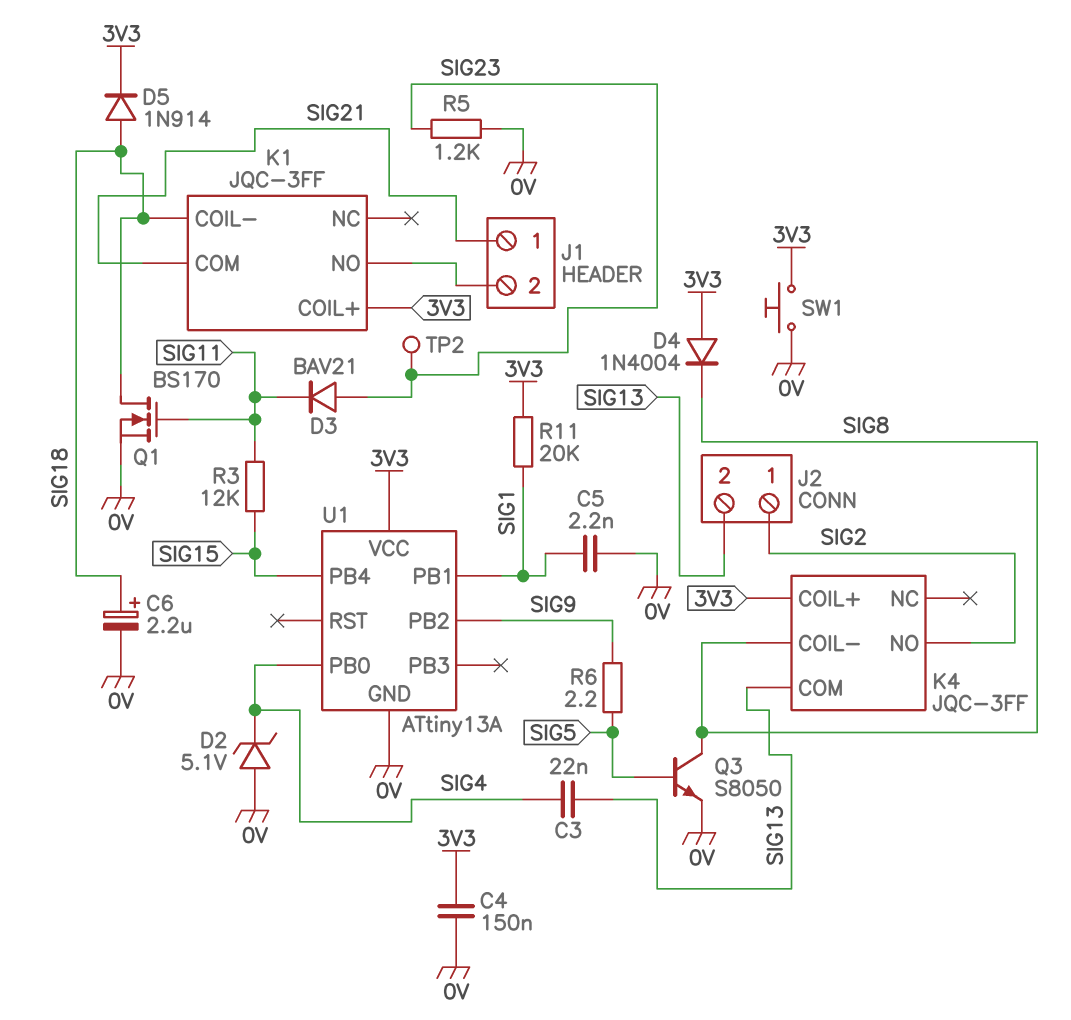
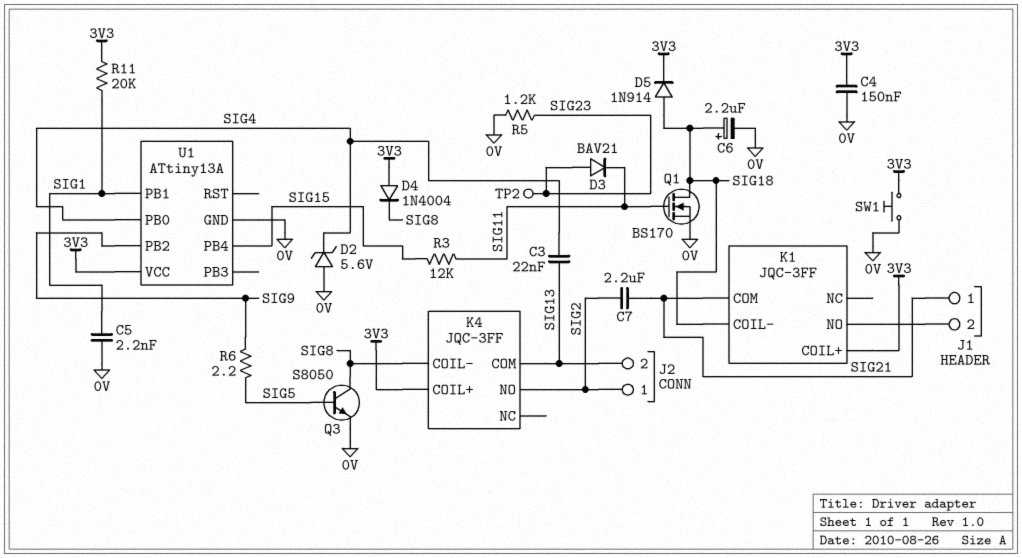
C7: none -> 2.2uF (SIG2, SIG21)
D2: zener 5.1V (A 0V, K SIG4) -> zener 5.6V (A 0V, K SIG4)

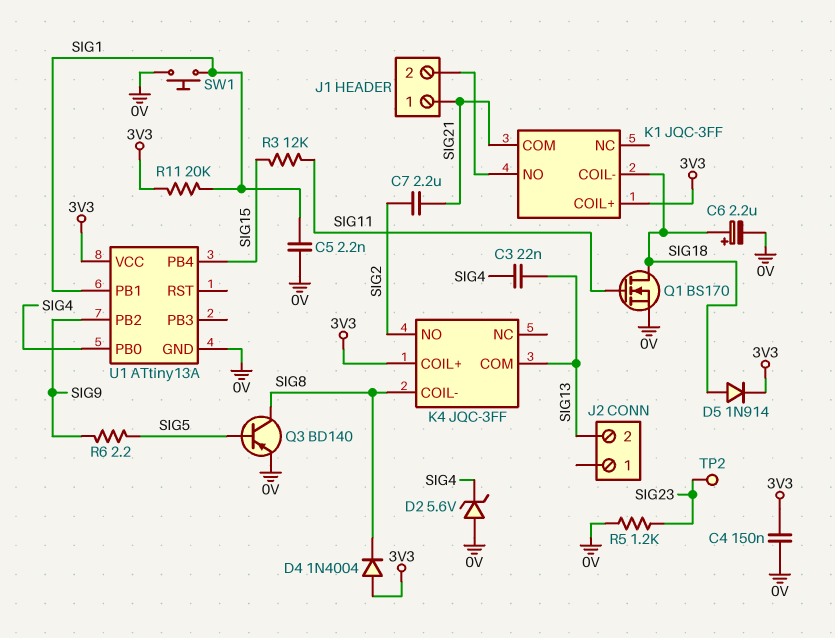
D3: diode BAV21 (A SIG23, K SIG11) -> none
J2 pin 1: SIG2 -> none
Q3: NPN S8050 (B SIG5, C SIG8, E 0V) -> PNP BD140 (B SIG5, C SIG8, E 0V)
SW1: button (0V, 3V3) -> button (0V, SIG1)

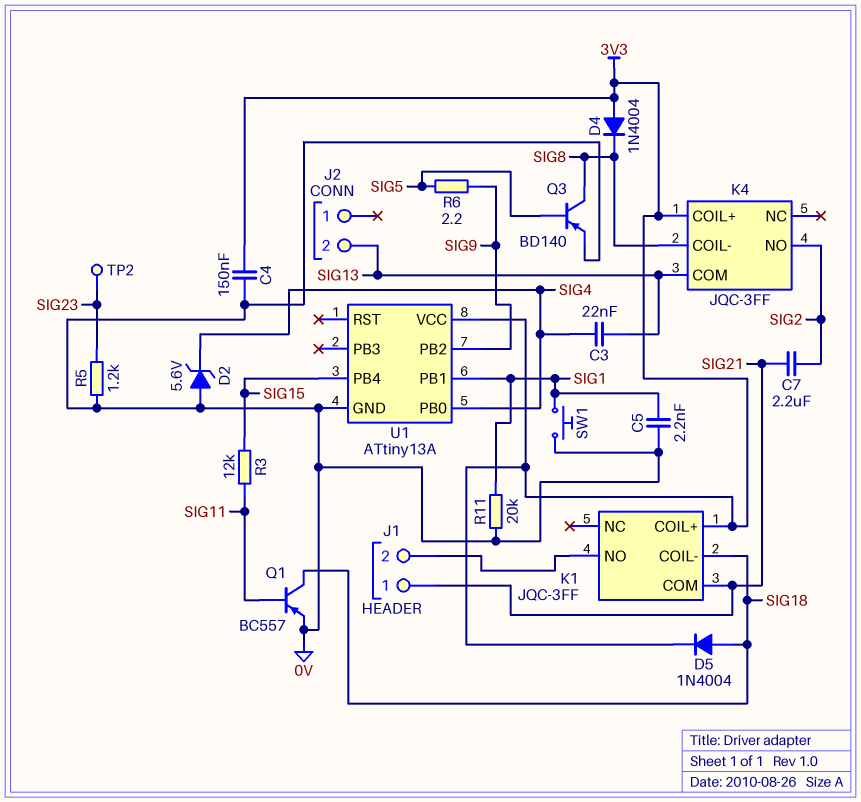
C6: 2.2uF (plus SIG18, minus 0V) -> none
D5: diode 1N914 (A SIG18, K 3V3) -> diode 1N4004 (A SIG18, K 3V3)
Q1: NMOS BS170 (G SIG11, D SIG18, S 0V) -> PNP BC557 (B SIG11, C SIG18, E 0V)
R11: 20k (3V3, SIG1) -> 20k (0V, SIG1)

